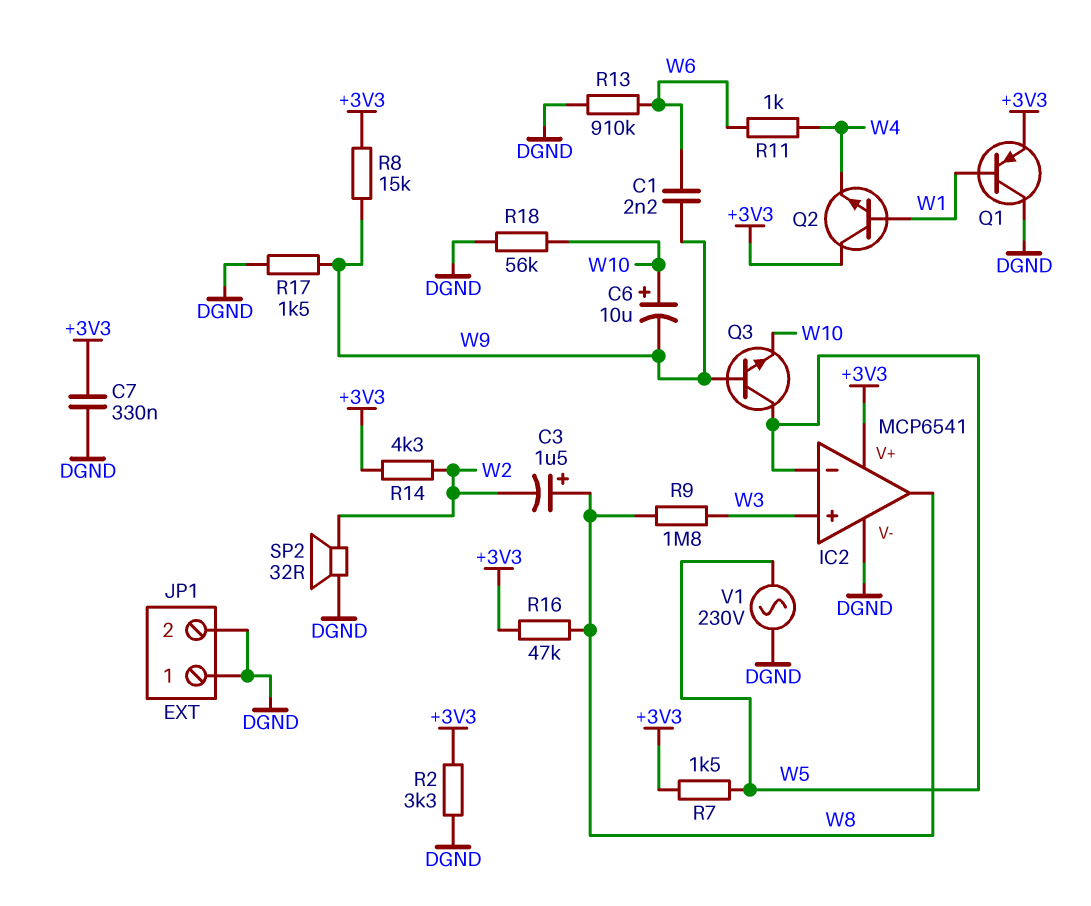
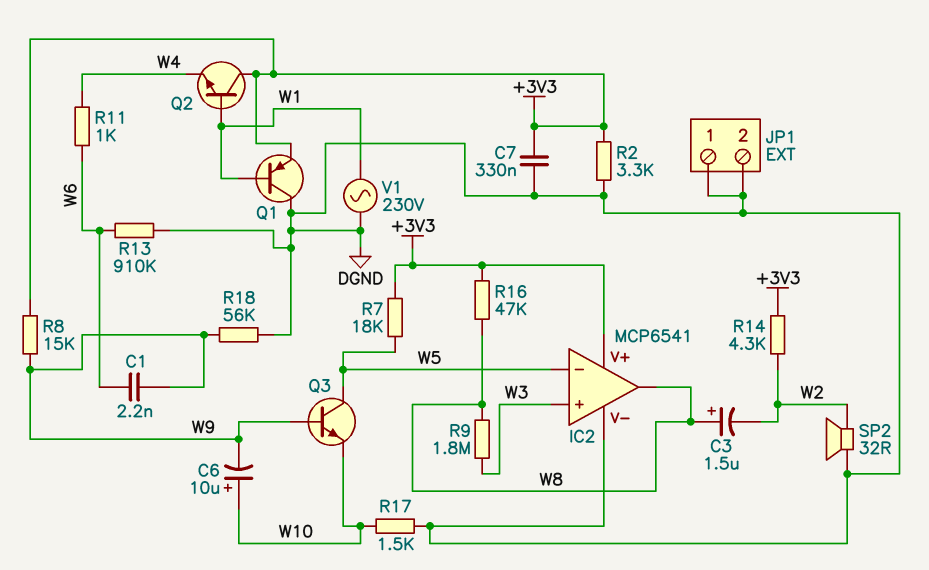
R7: 1.5k (+3V3, W5) -> 18k (+3V3, W5)
R17: 1.5k (DGND, W9) -> 1.5k (DGND, W10)
R18: 56k (DGND, W10) -> 56k (DGND, W9)
V1: AC 230V (DGND, W5) -> AC 230V (DGND, W1)

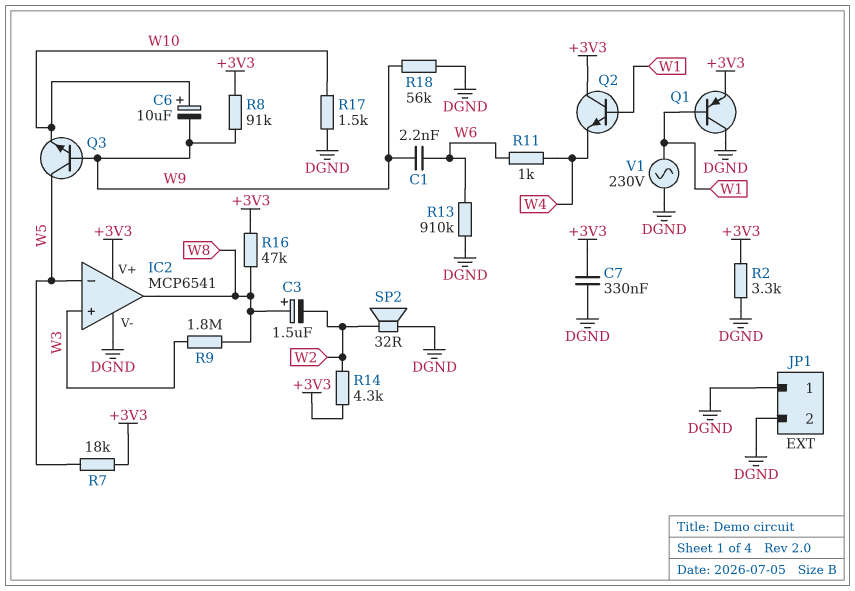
R8: 15k (+3V3, W9) -> 91k (+3V3, W9)

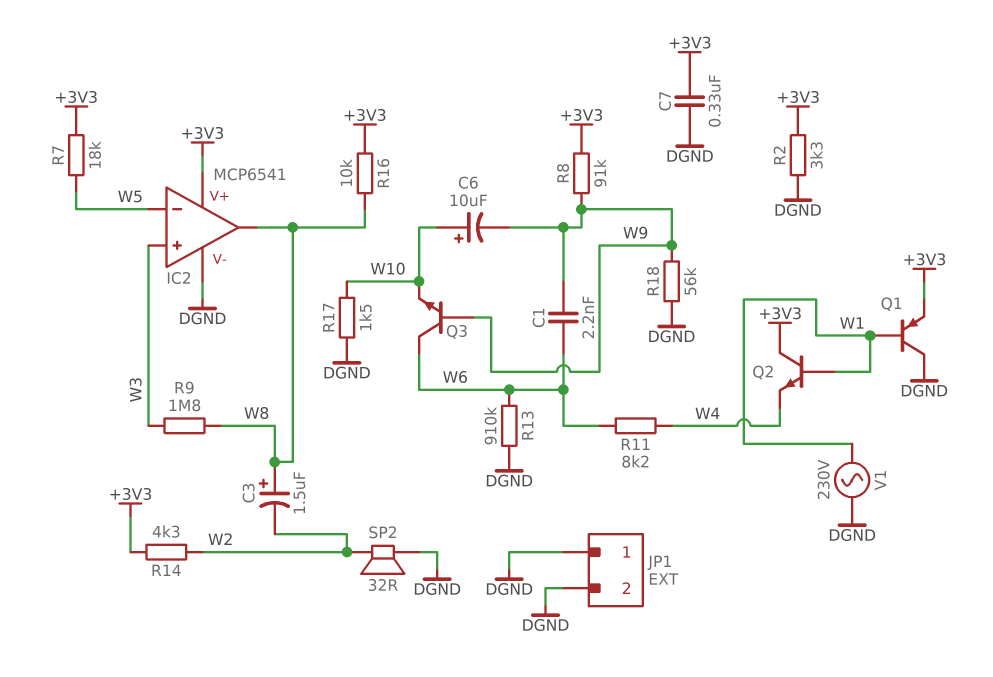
Q3: NPN (B W9, C W5, E W10) -> NPN (B W9, C W6, E W10)
R11: 1k (W4, W6) -> 8.2k (W4, W6)
R16: 47k (+3V3, W8) -> 10k (+3V3, W8)

